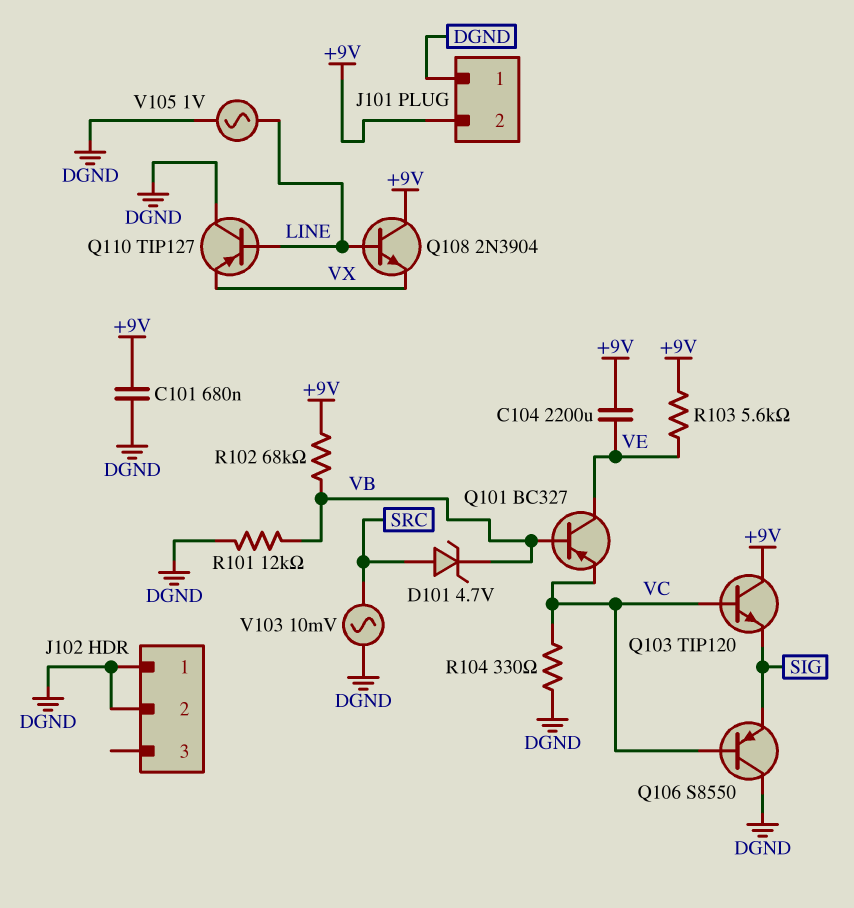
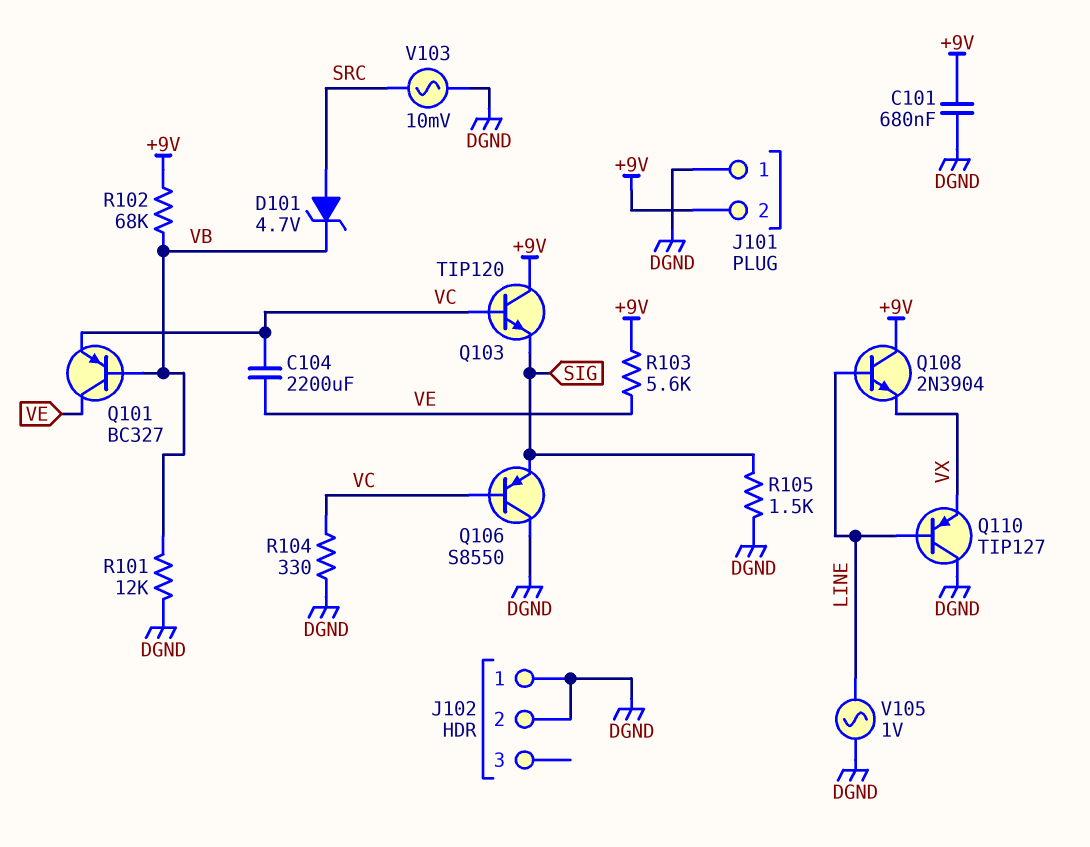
C104: 2200uF (+9V, VE) -> 2200uF (VC, VE)
R105: none -> 1.5k (DGND, SIG)

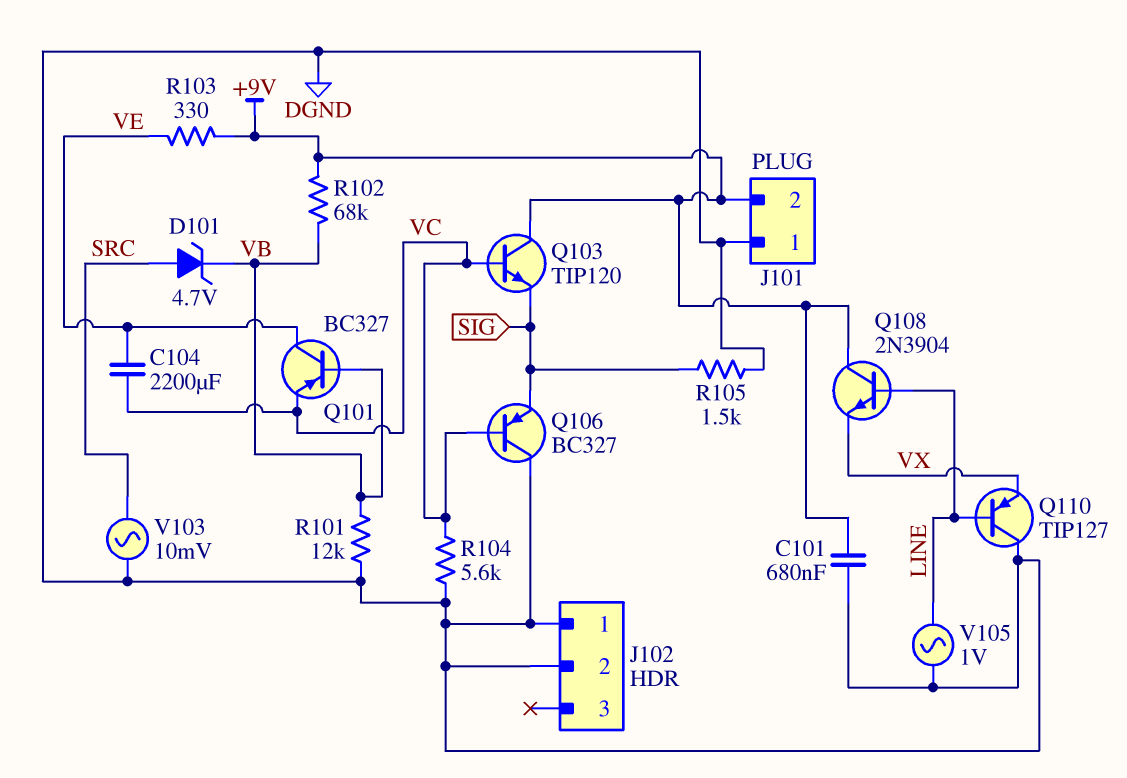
Q106: PNP S8550 (B VC, C DGND, E SIG) -> PNP BC327 (B VC, C DGND, E SIG)
R103: 5.6k (+9V, VE) -> 330 (+9V, VE)
R104: 330 (DGND, VC) -> 5.6k (DGND, VC)

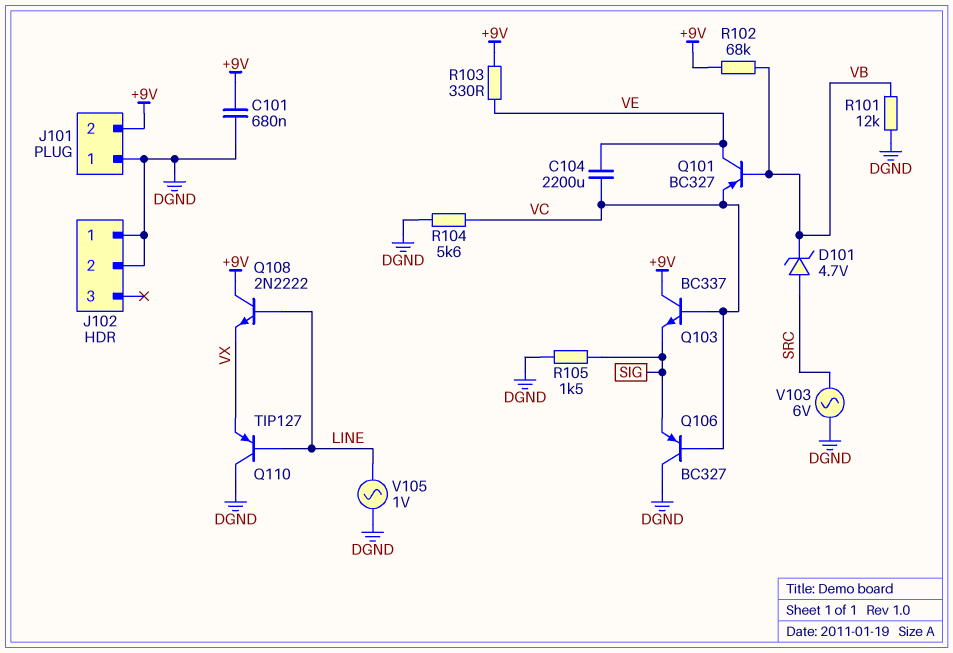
Q103: NPN TIP120 (B VC, C +9V, E SIG) -> NPN BC337 (B VC, C +9V, E SIG)
Q108: NPN 2N3904 (B LINE, C +9V, E VX) -> NPN 2N2222 (B LINE, C +9V, E VX)
V103: AC 10mV (DGND, SRC) -> AC 6V (DGND, SRC)

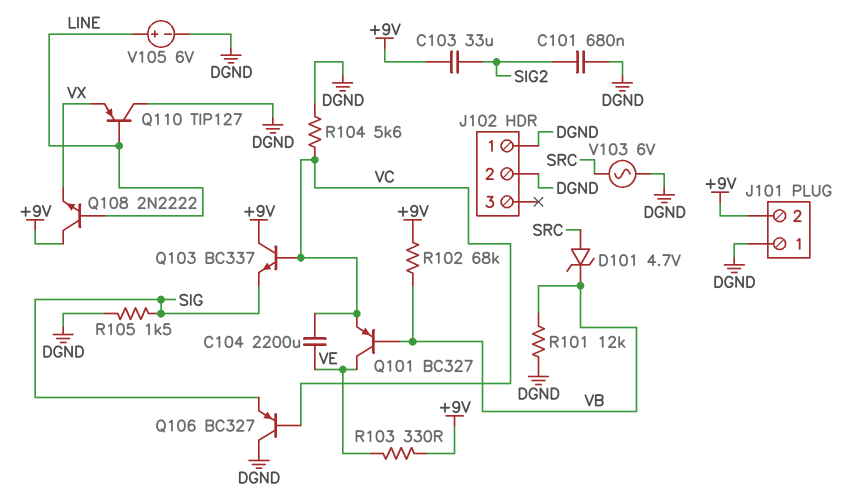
C101: 680nF (+9V, DGND) -> 680nF (DGND, SIG2)
C103: none -> 33uF (+9V, SIG2)
V105: AC 1V (DGND, LINE) -> 6V (plus LINE, minus DGND)

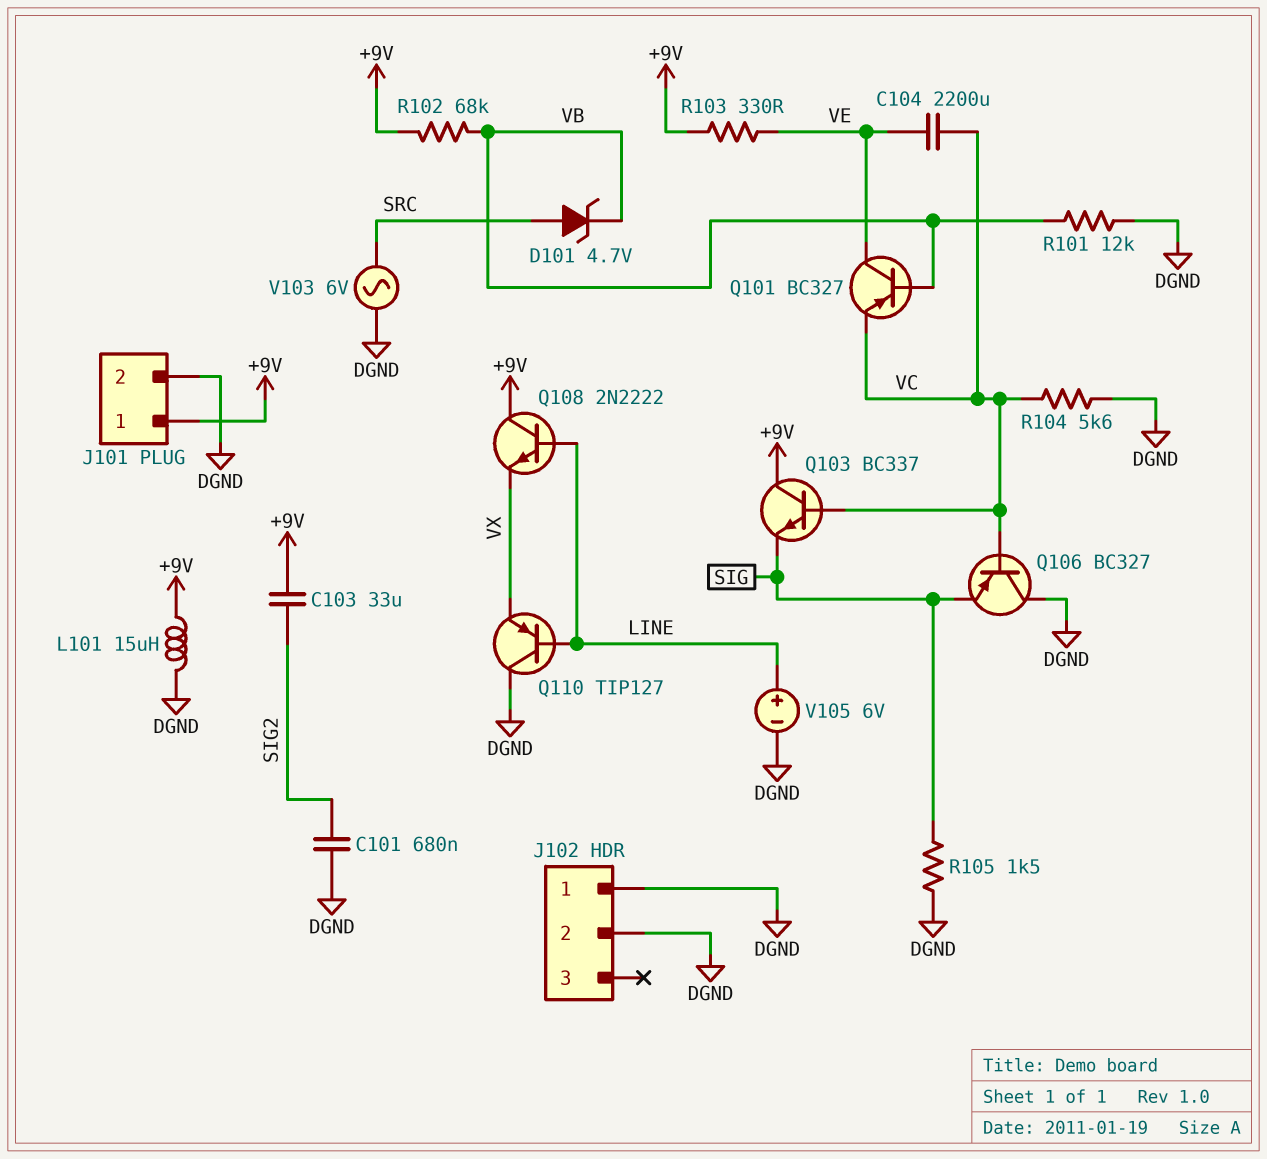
J101 pin 1: DGND -> +9V
J101 pin 2: +9V -> DGND
L101: none -> 15uH (+9V, DGND)

